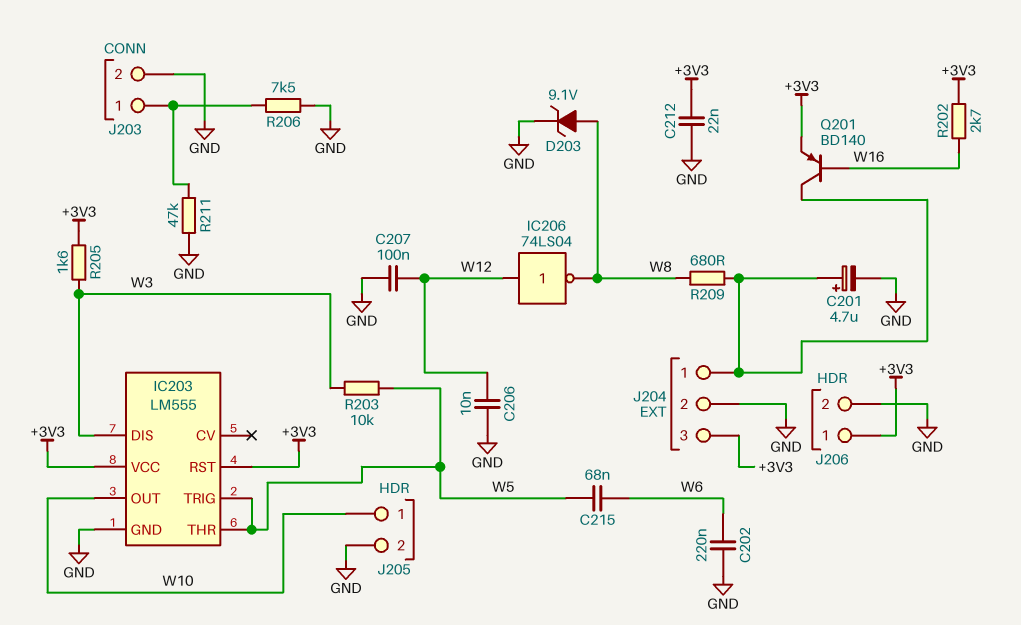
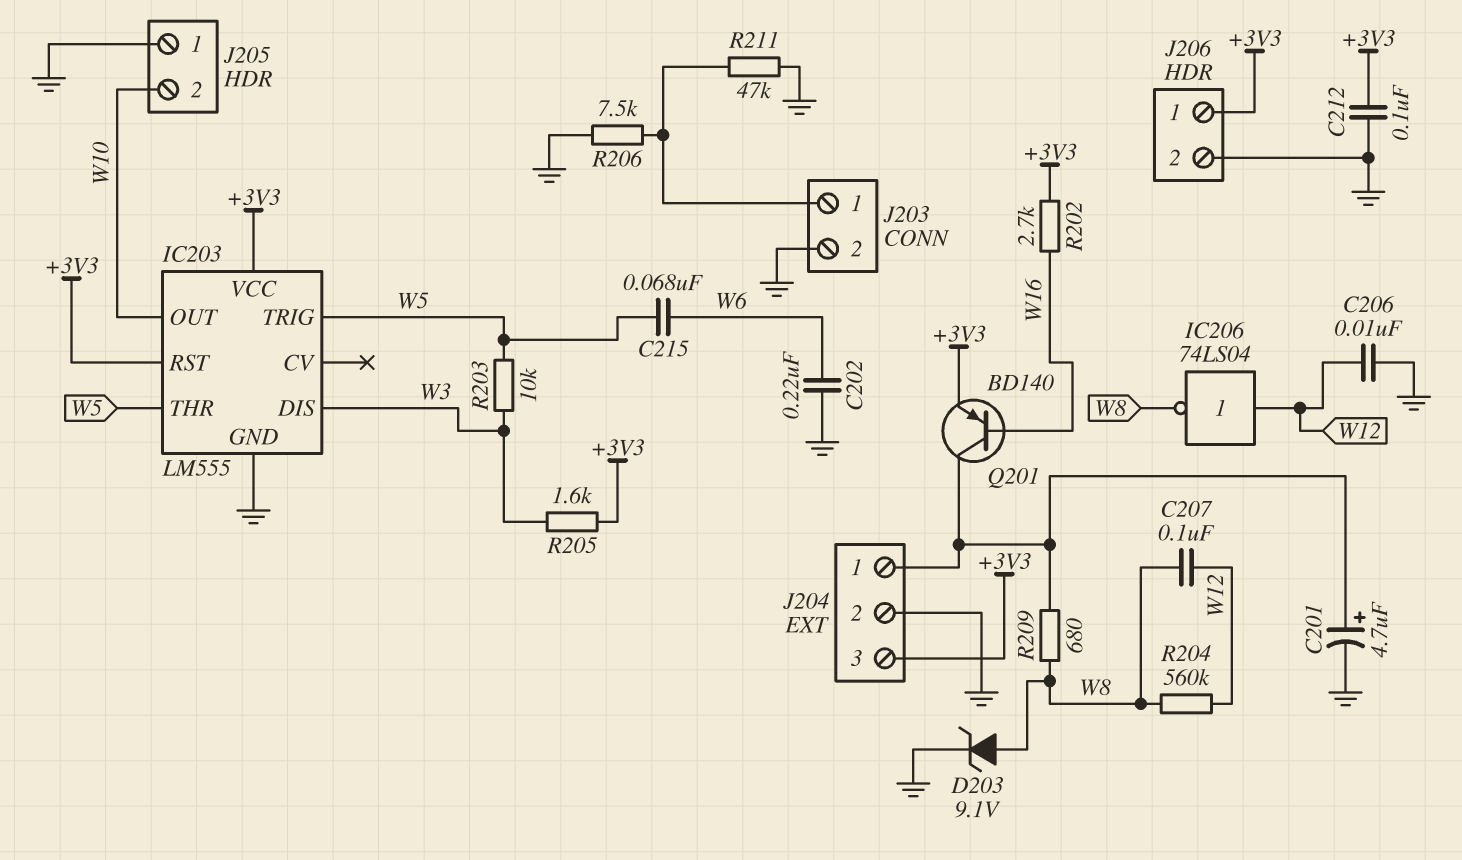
C207: 100nF (GND, W12) -> 100nF (W8, W12)
C212: 22nF (+3V3, GND) -> 100nF (+3V3, GND)
J205 pin 1: W10 -> GND
J205 pin 2: GND -> W10
R204: none -> 560k (W8, W12)

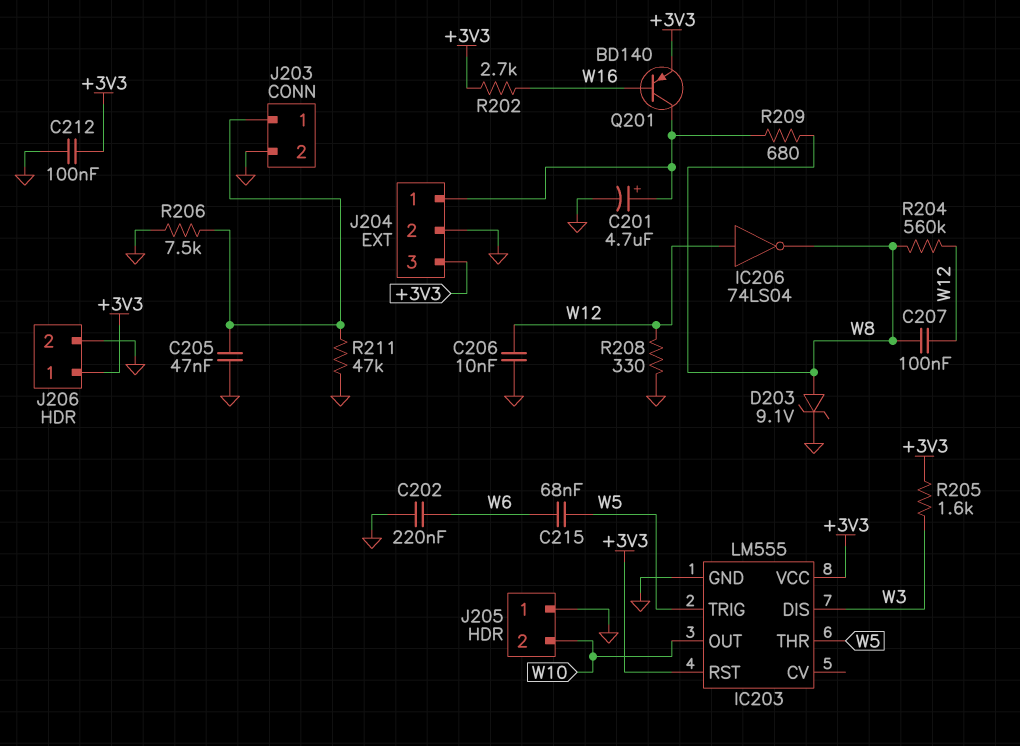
C205: none -> 47nF (GND, J203/1)
R203: 10k (W3, W5) -> none
R208: none -> 330 (GND, W12)

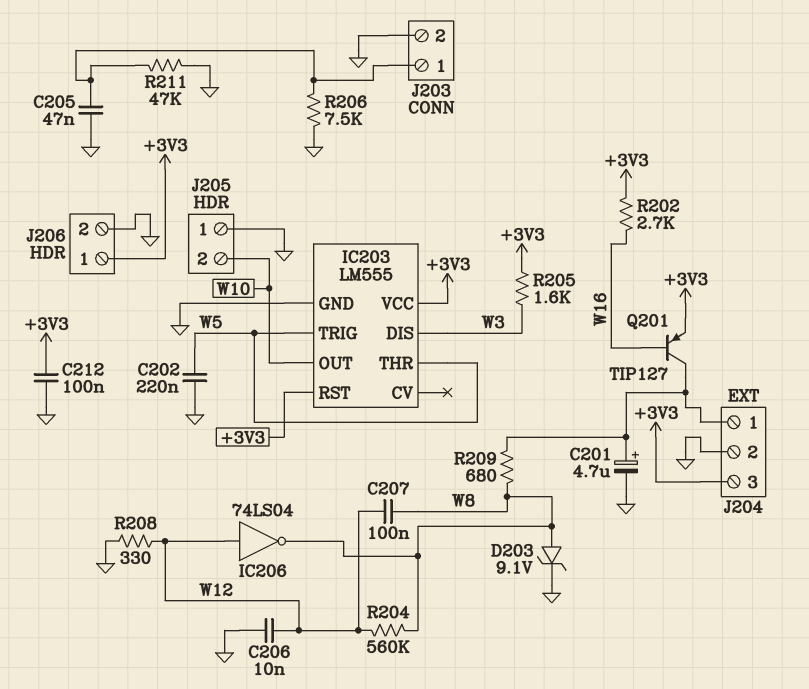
C202: 220nF (GND, W6) -> 220nF (GND, W5)
C215: 68nF (W5, W6) -> none
Q201: PNP BD140 (B W16, C J204/1, E +3V3) -> PNP TIP127 (B W16, C J204/1, E +3V3)

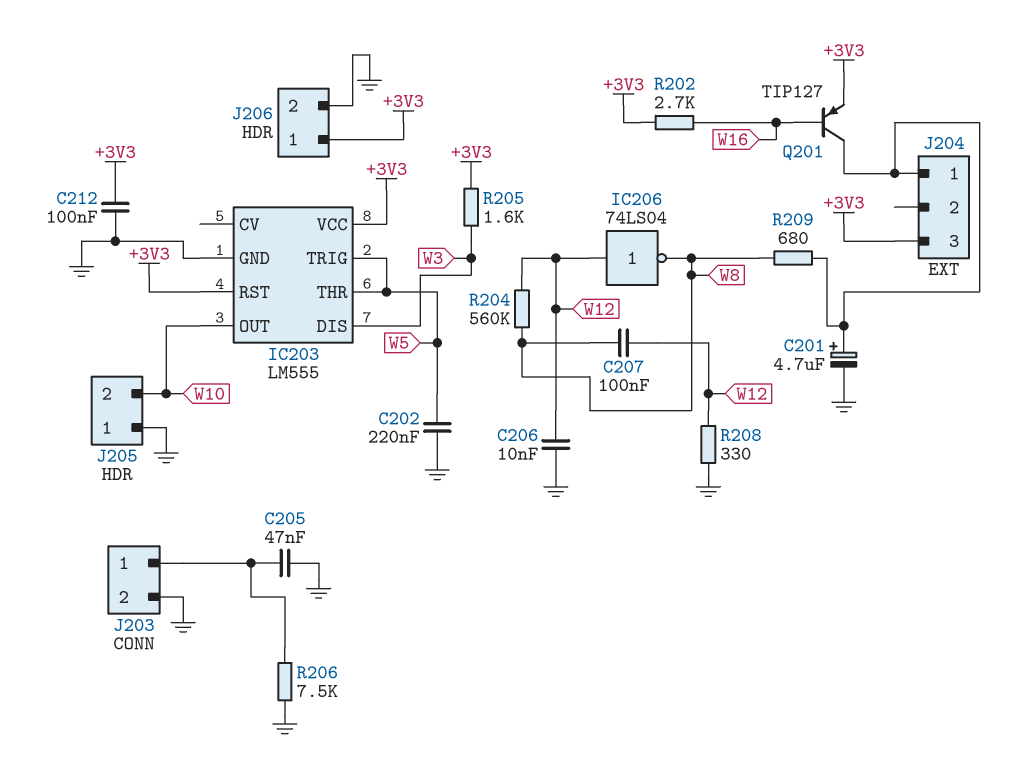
D203: zener 9.1V (A W8, K GND) -> none
J204 pin 2: GND -> none
R211: 47k (GND, J203/1) -> none

